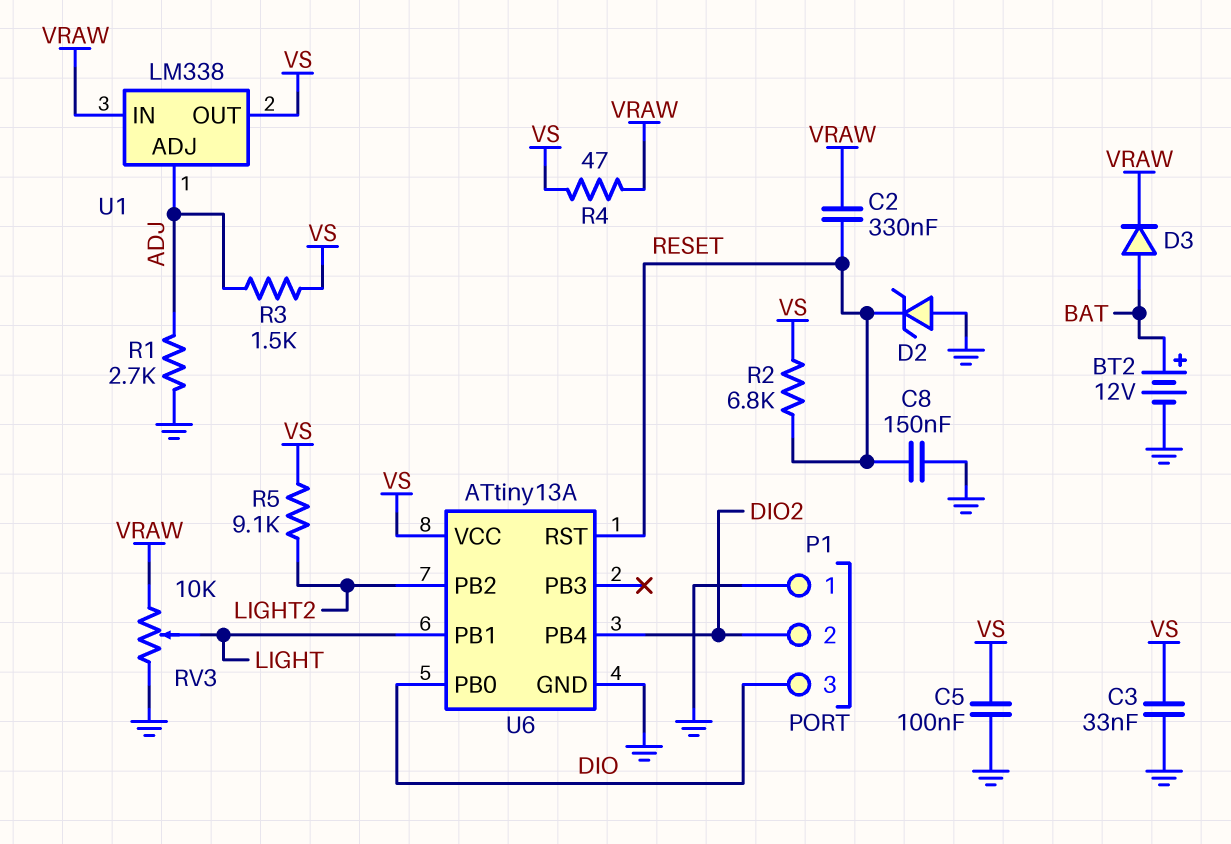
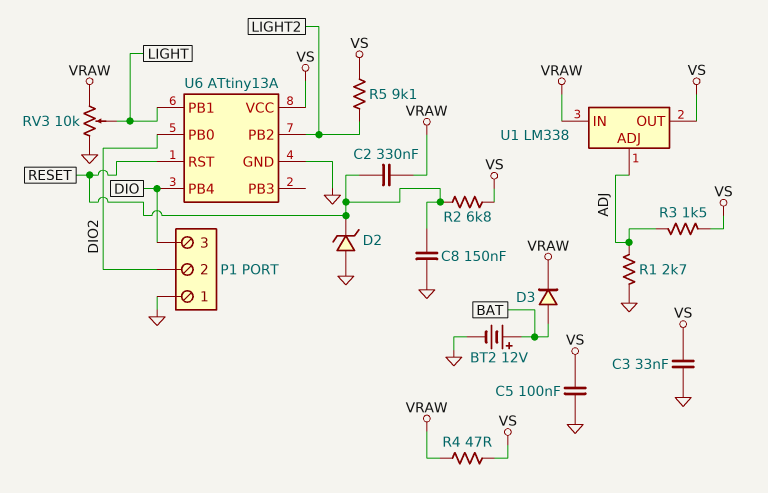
U6 pin PB0: DIO -> DIO2
U6 pin PB4: DIO2 -> DIO

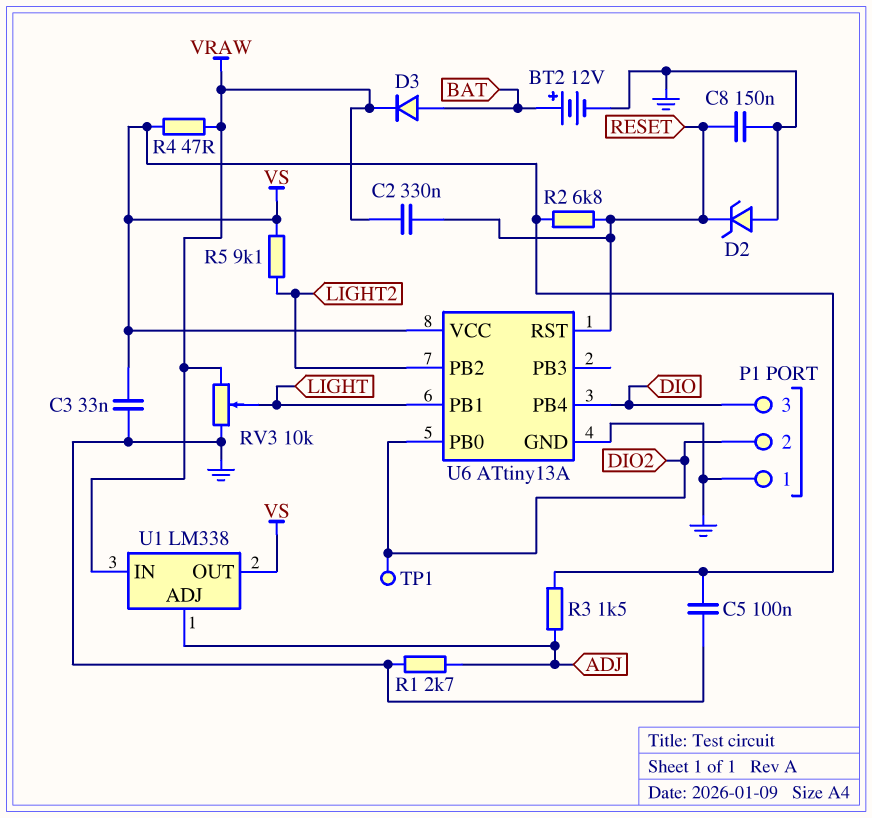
TP1: none -> test point (DIO2)

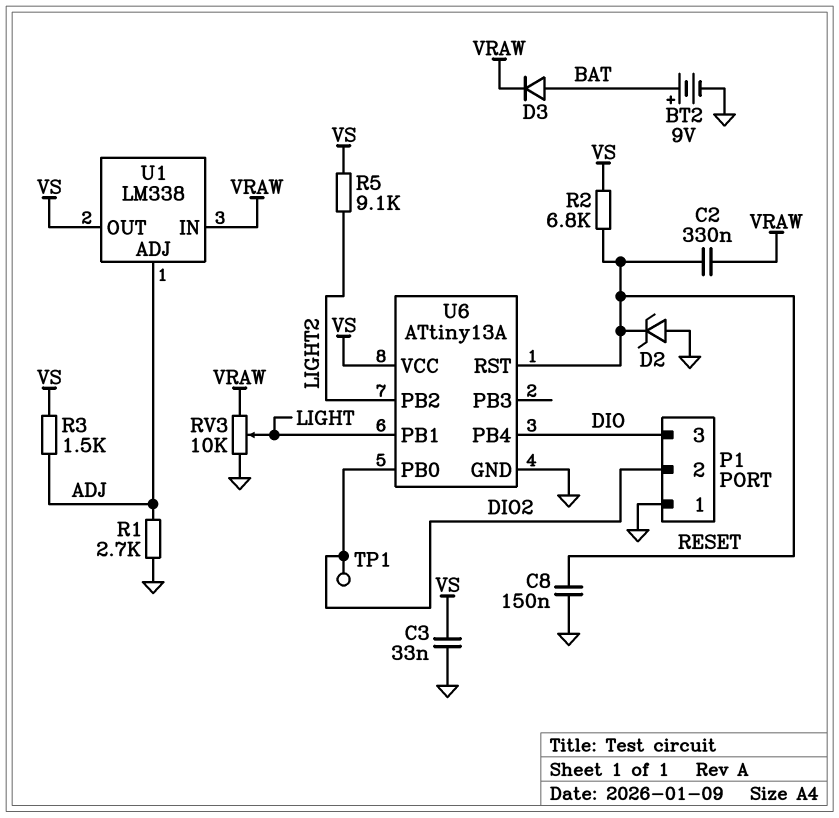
BT2: 12V (plus BAT, minus GND) -> 9V (plus BAT, minus GND)
C5: 100nF (GND, VS) -> none
R4: 47 (VRAW, VS) -> none

